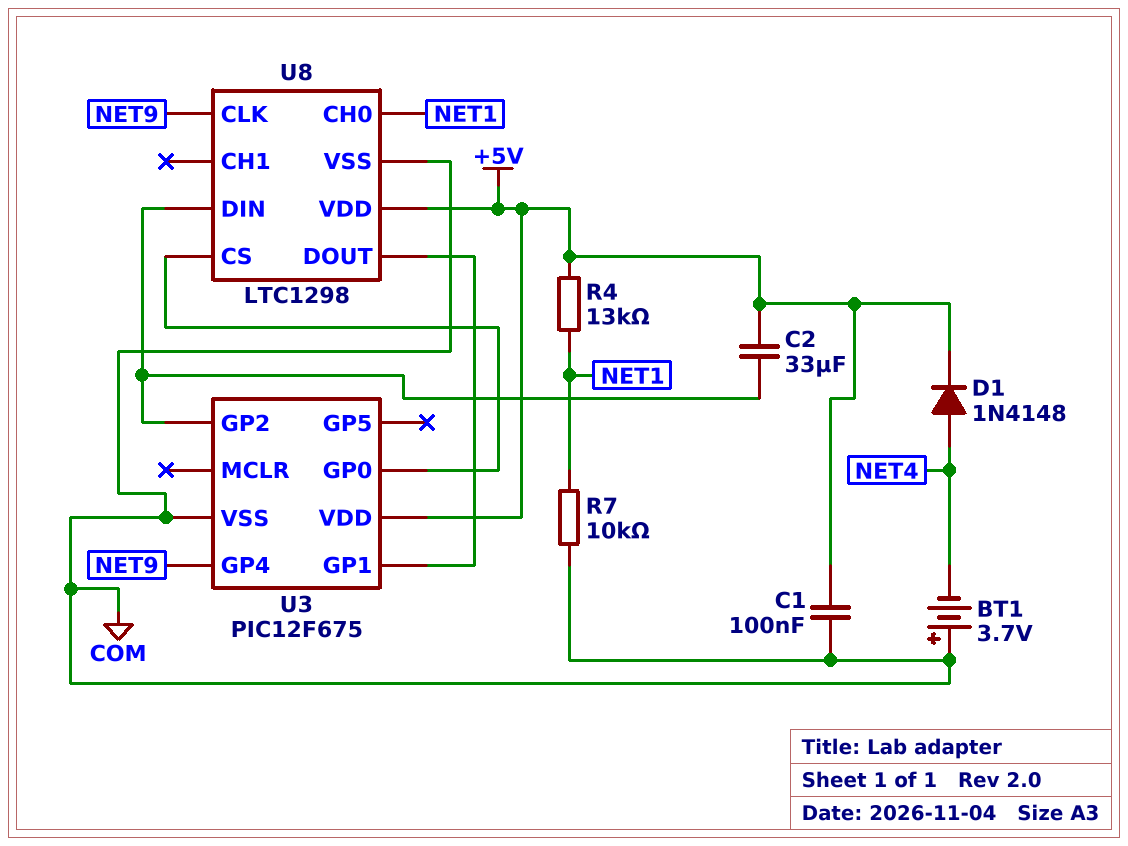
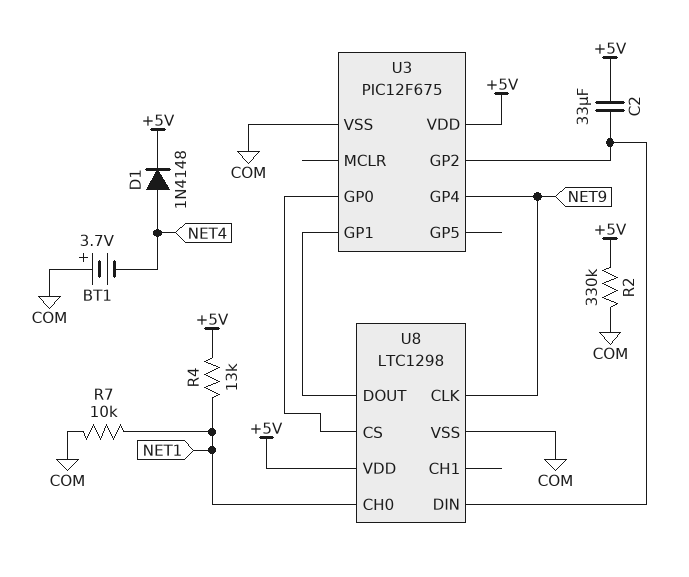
C1: 100nF (+5V, COM) -> none
R2: none -> 330k (+5V, COM)

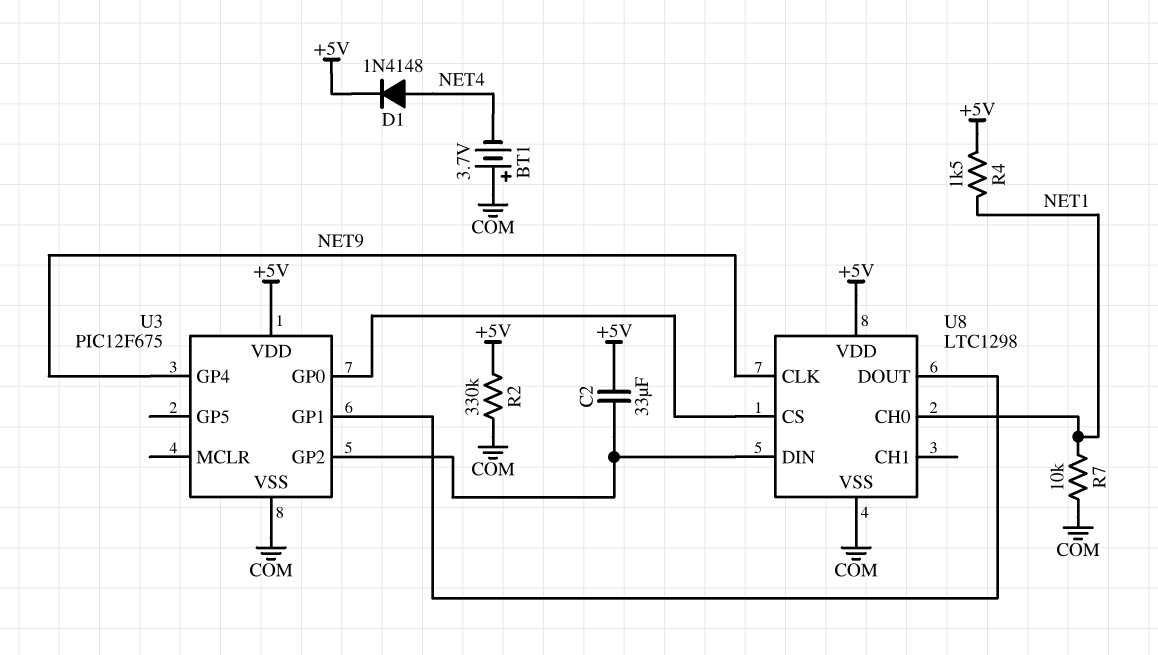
R4: 13k (+5V, NET1) -> 1.5k (+5V, NET1)

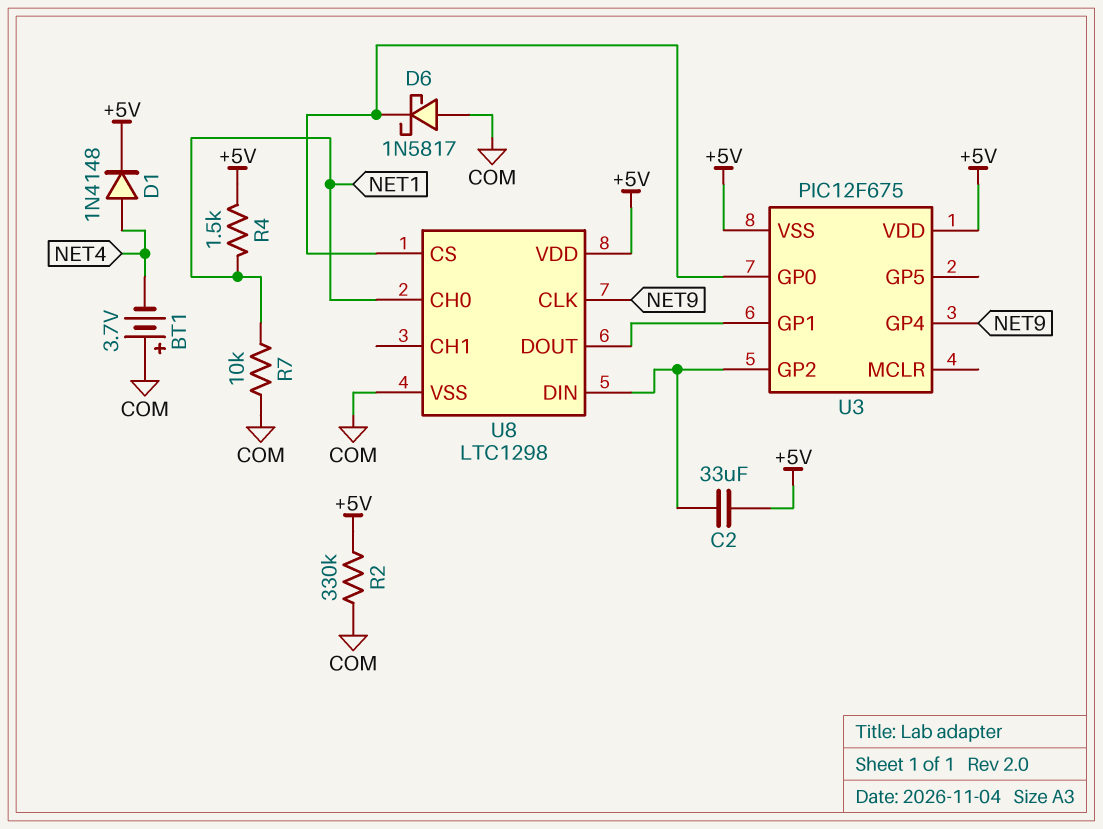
D6: none -> schottky 1N5817 (A COM, K U3/GP0)
U3 pin VSS: COM -> +5V

